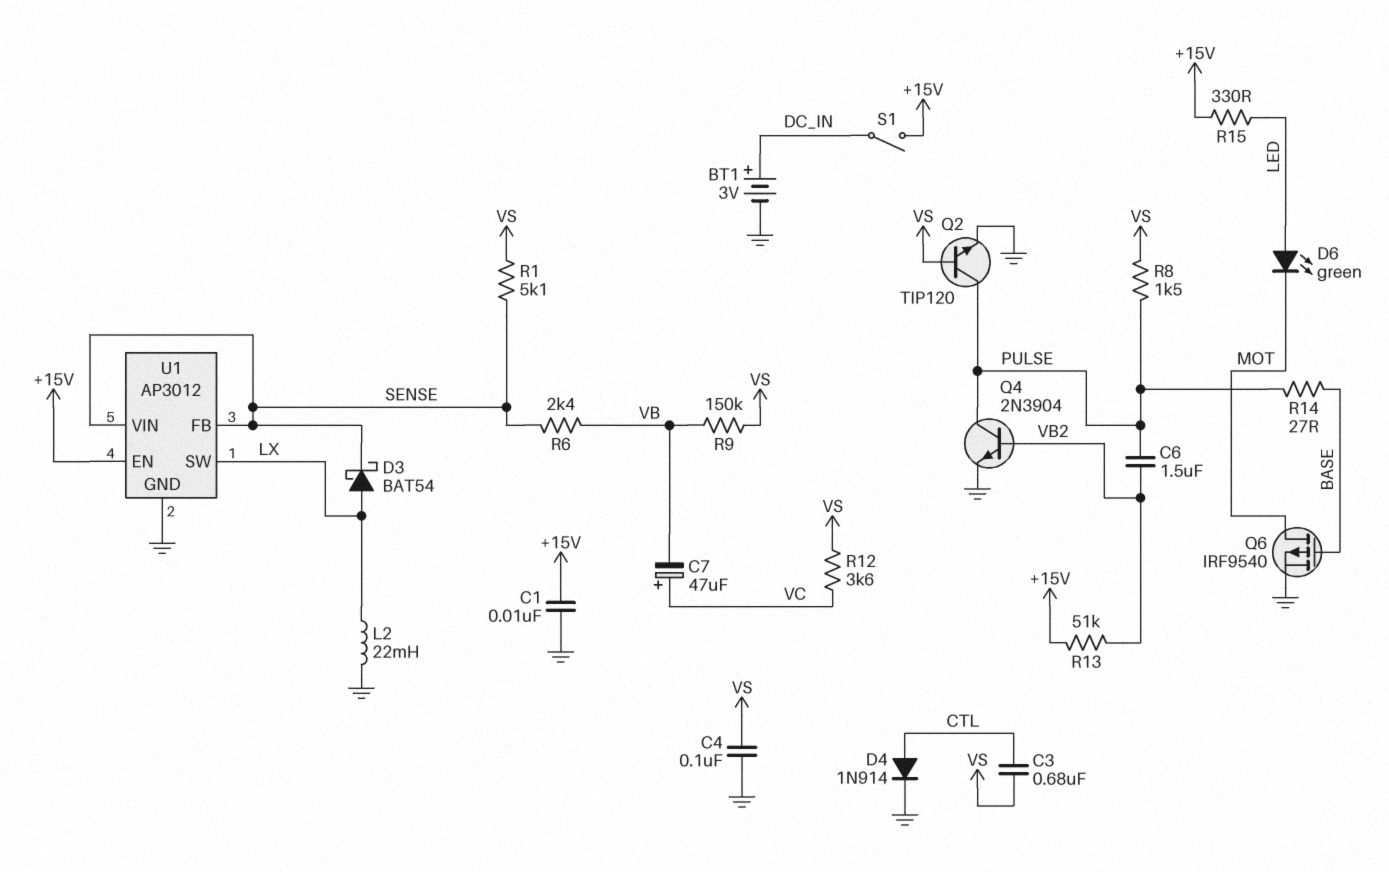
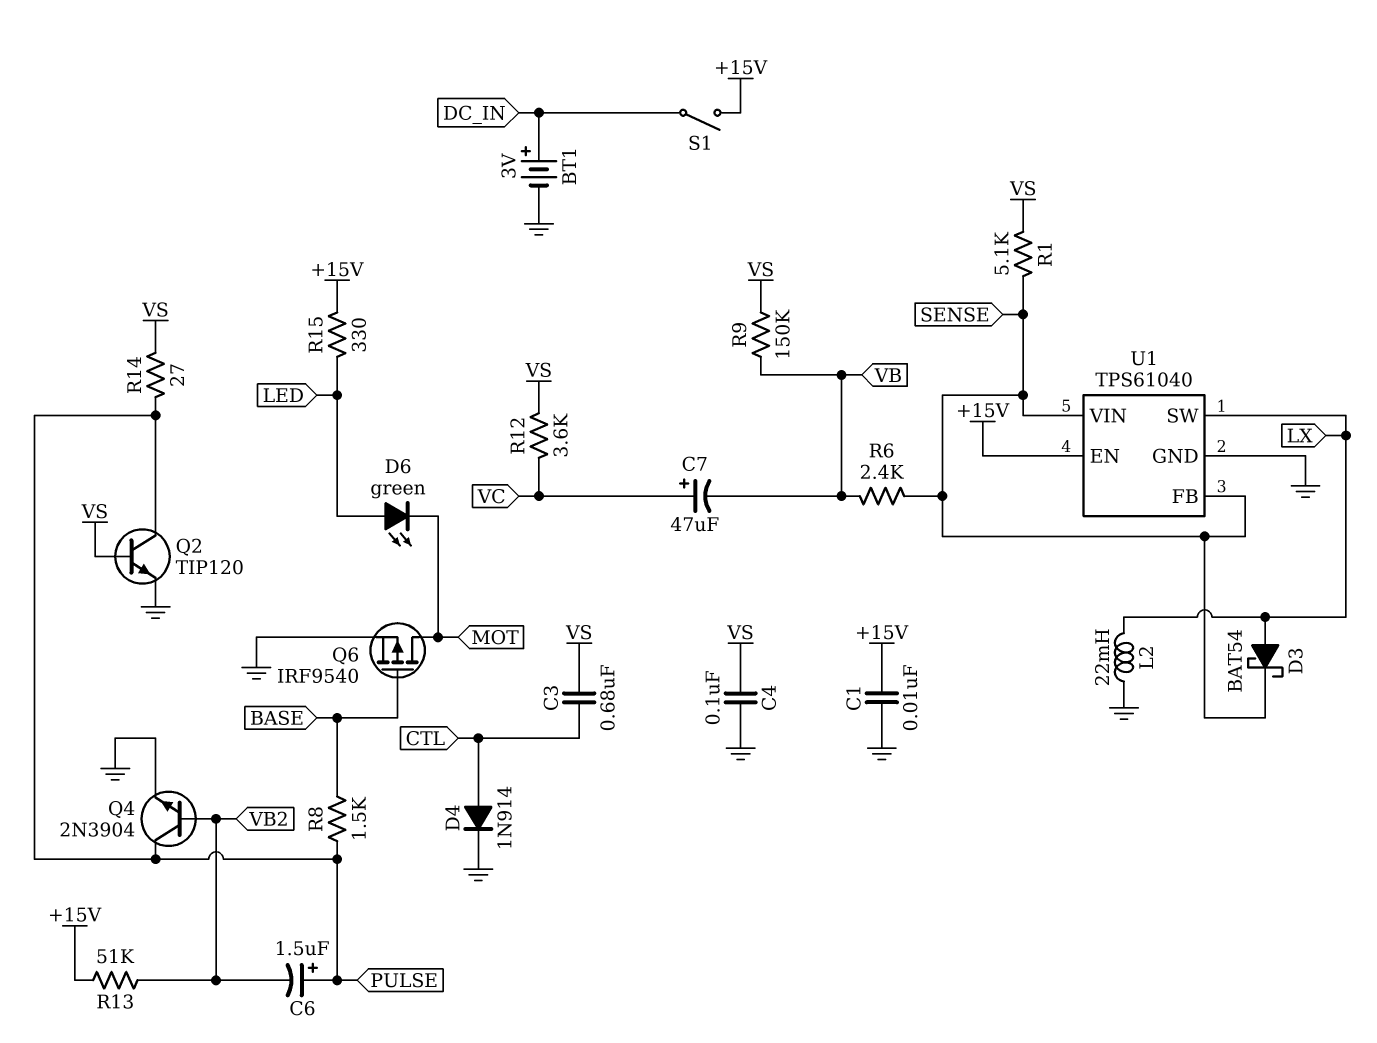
C6: 1.5uF (PULSE, VB2) -> 1.5uF (plus PULSE, minus VB2)
R8: 1.5k (PULSE, VS) -> 1.5k (BASE, PULSE)
R14: 27 (BASE, PULSE) -> 27 (PULSE, VS)
U1: AP3012 -> TPS61040

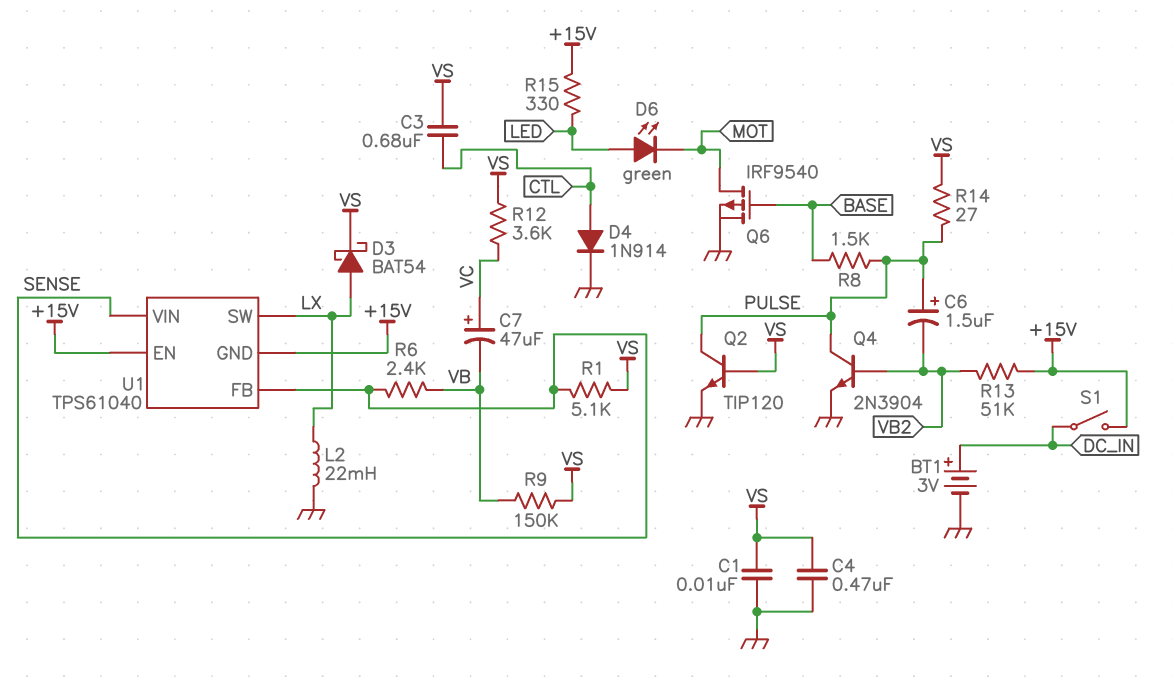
C1: 10nF (+15V, GND) -> 10nF (GND, VS)
C4: 100nF (GND, VS) -> 470nF (GND, VS)
D3: schottky BAT54 (A LX, K SENSE) -> schottky BAT54 (A LX, K VS)
U1 pin GND: GND -> +15V

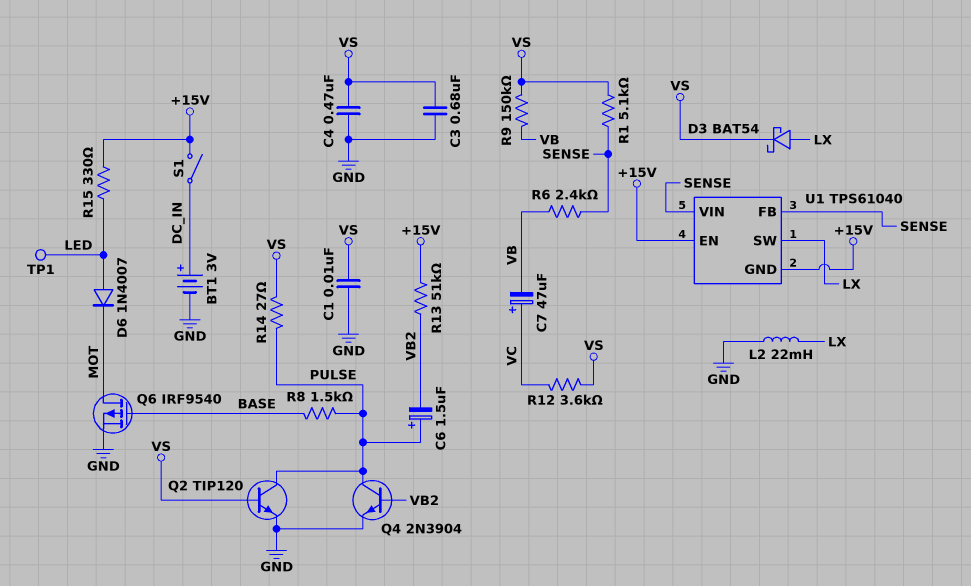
C3: 680nF (CTL, VS) -> 680nF (GND, VS)
D4: diode 1N914 (A CTL, K GND) -> none
D6: LED green (A LED, K MOT) -> diode 1N4007 (A LED, K MOT)
TP1: none -> test point (LED)

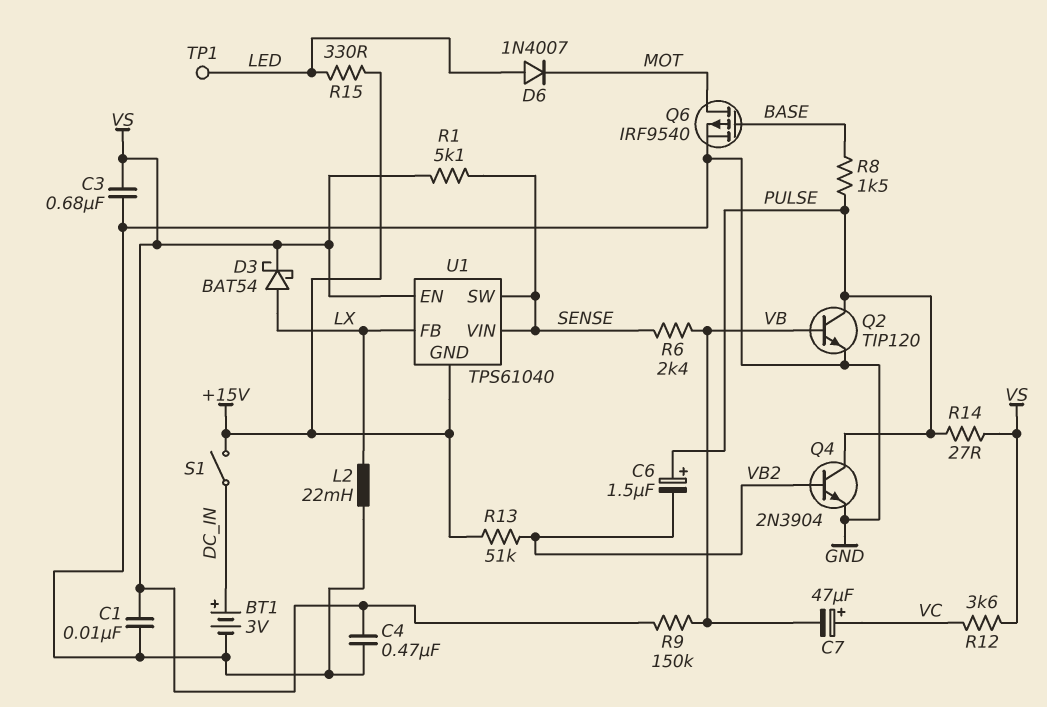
Q2: NPN TIP120 (B VS, C PULSE, E GND) -> NPN TIP120 (B VB, C PULSE, E GND)
U1 pin EN: +15V -> VS
U1 pin FB: SENSE -> LX
U1 pin SW: LX -> SENSE

